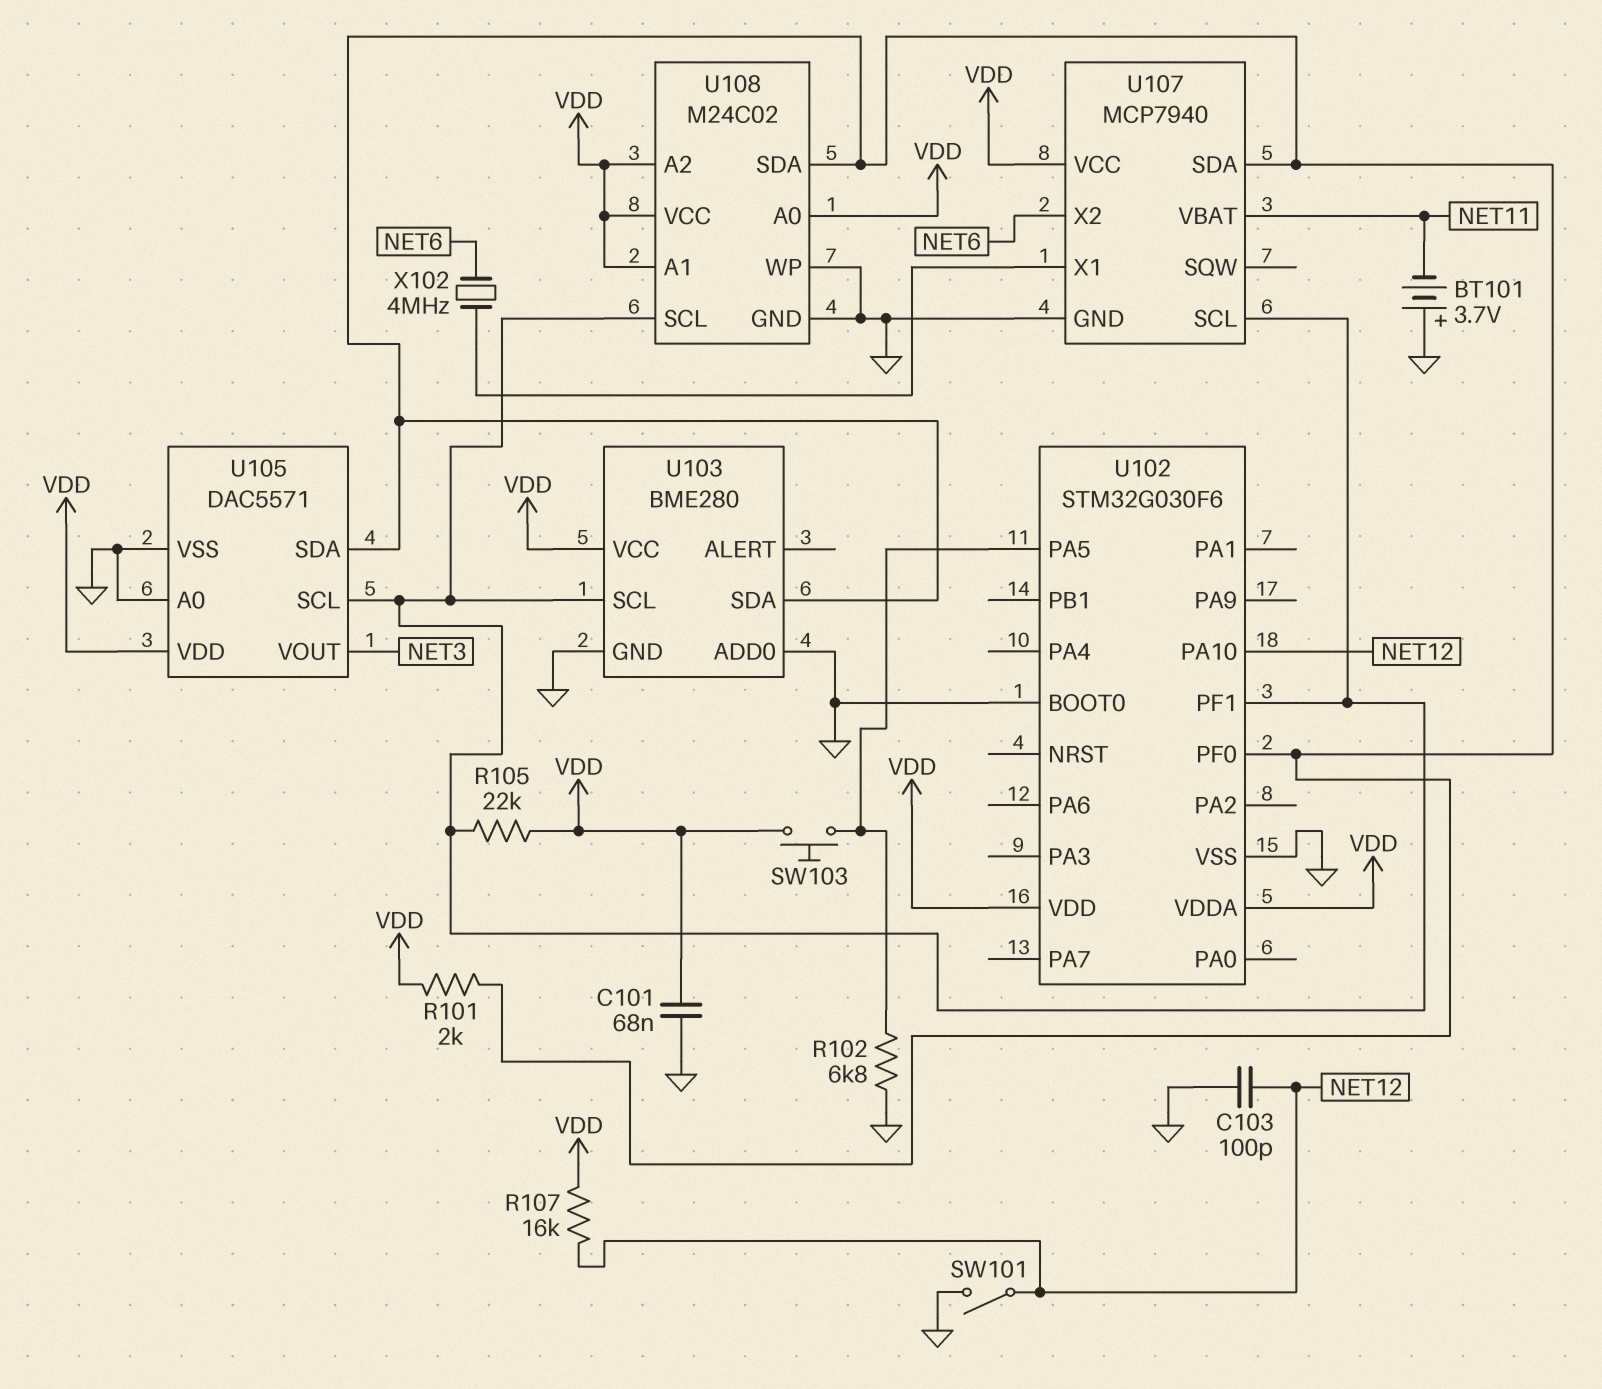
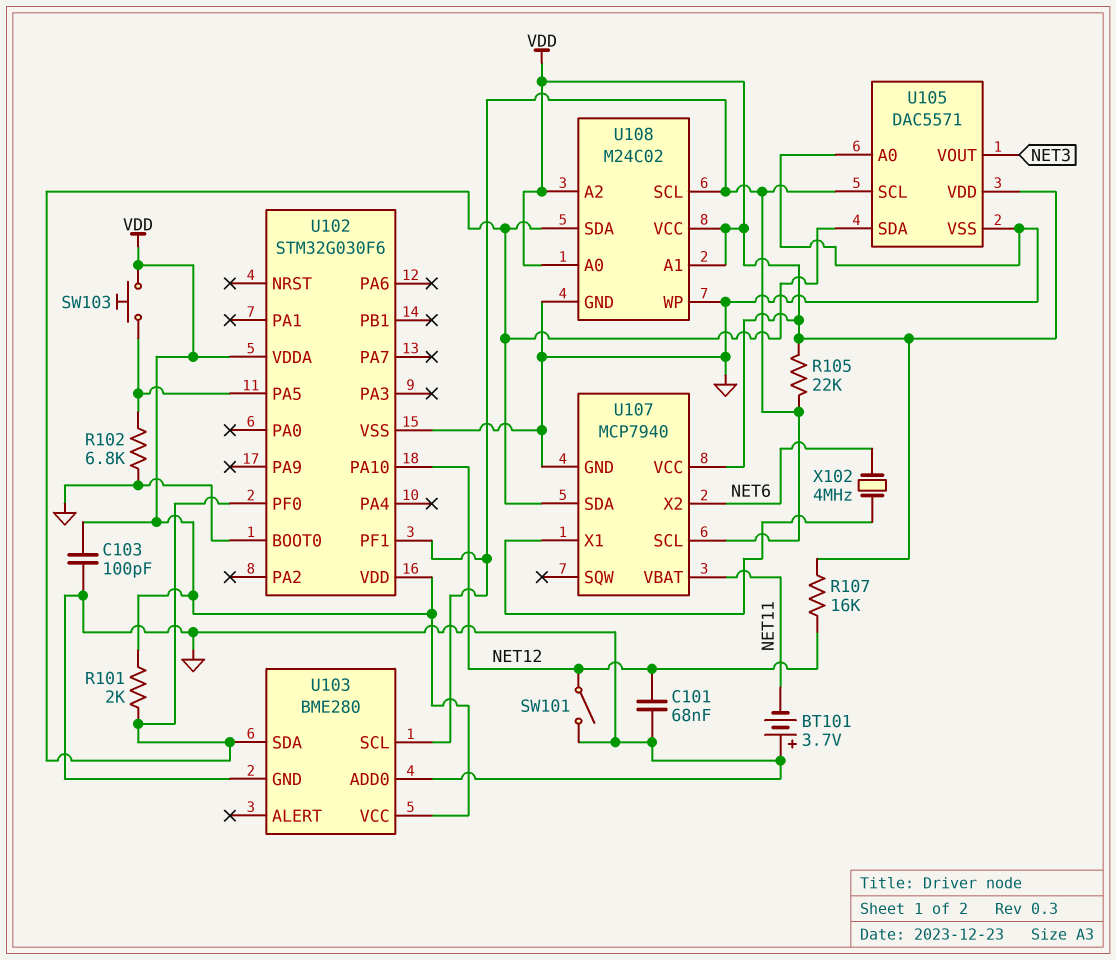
C101: 68nF (GND, VDD) -> 68nF (GND, NET12)
C103: 100pF (GND, NET12) -> 100pF (GND, VDD)

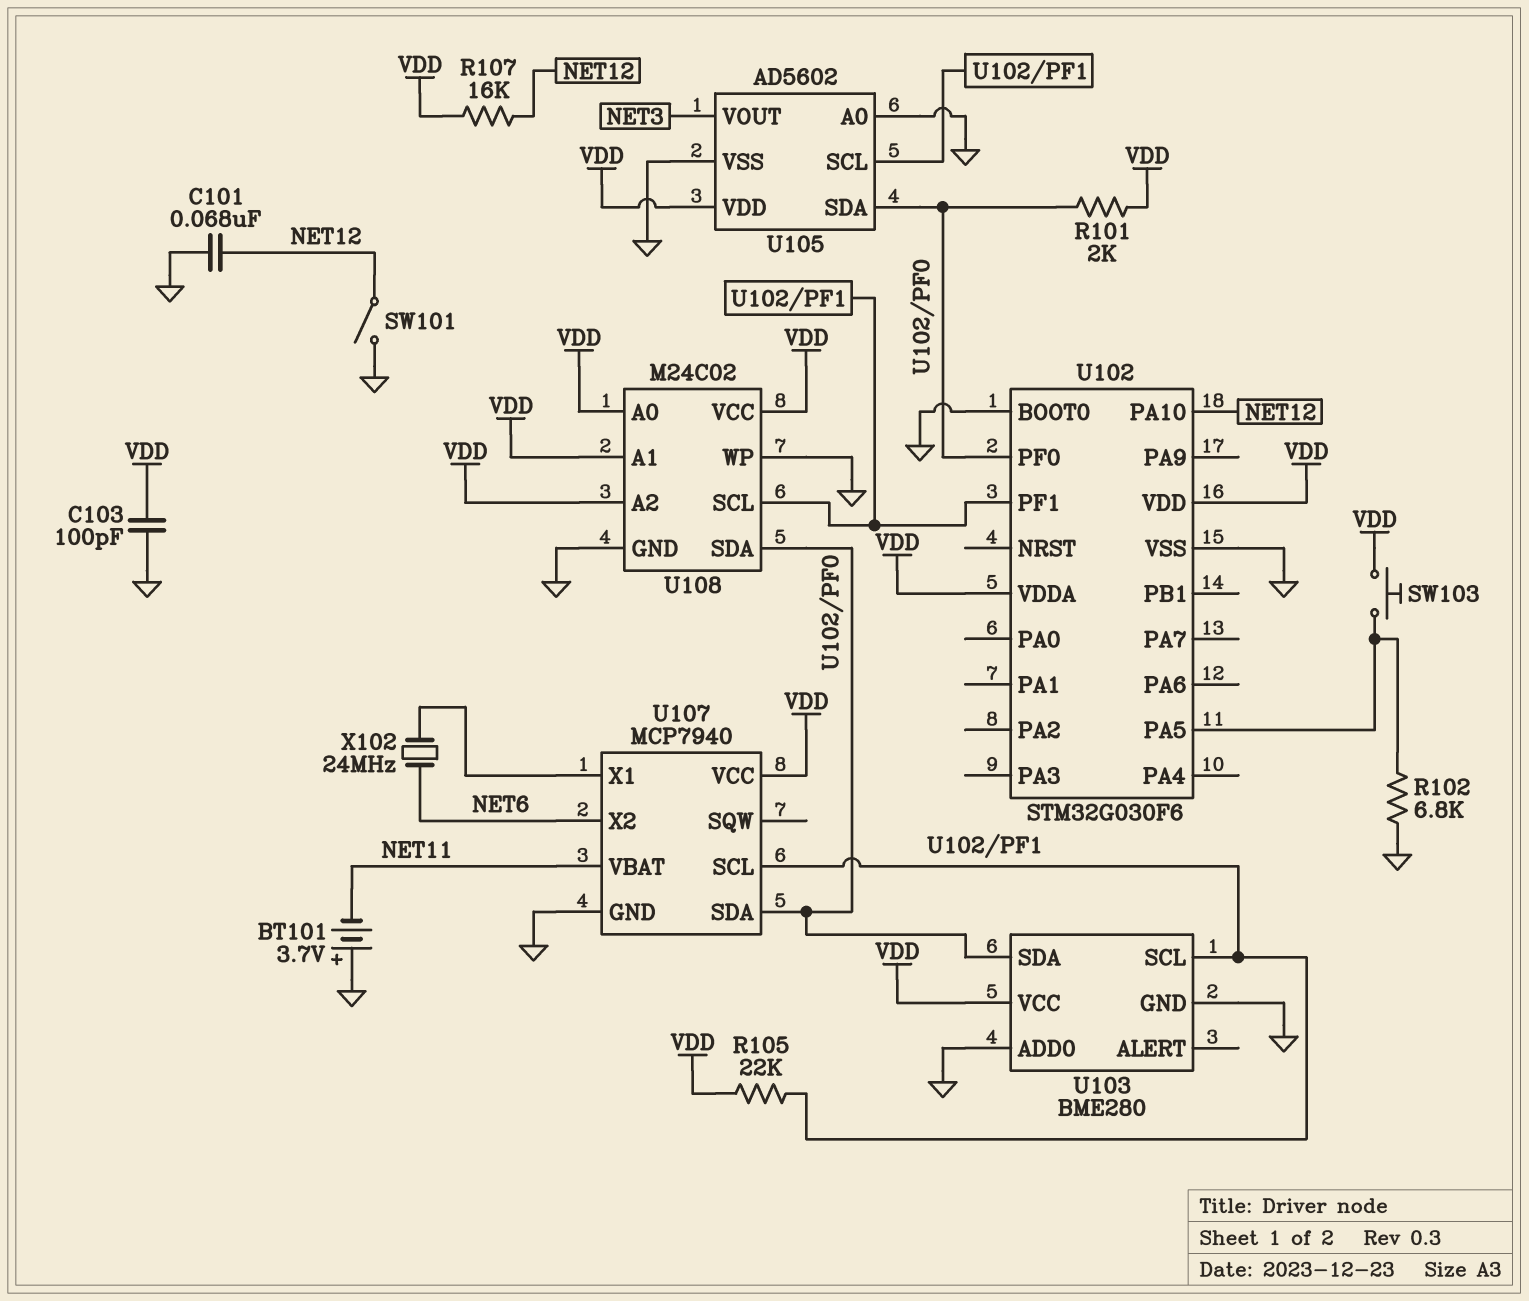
U105: DAC5571 -> AD5602
X102: 4MHz (NET6, U107/X1) -> 24MHz (NET6, U107/X1)

